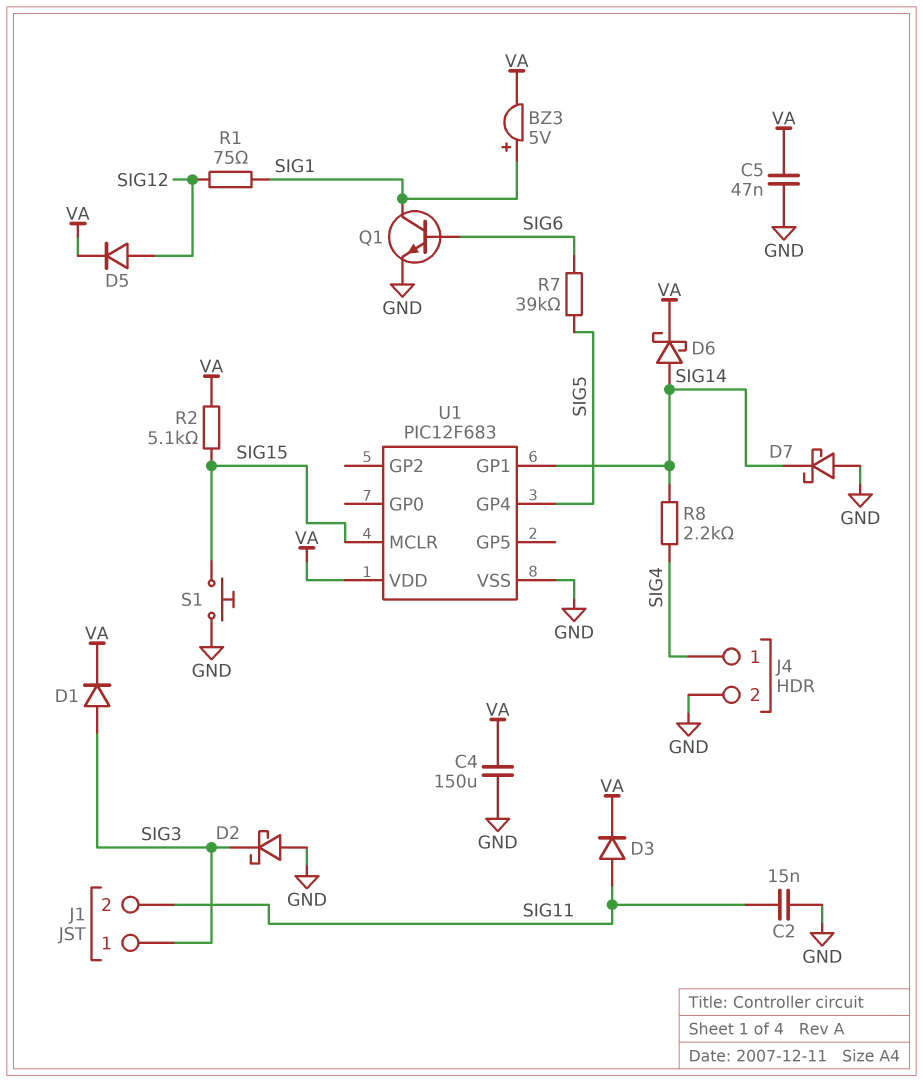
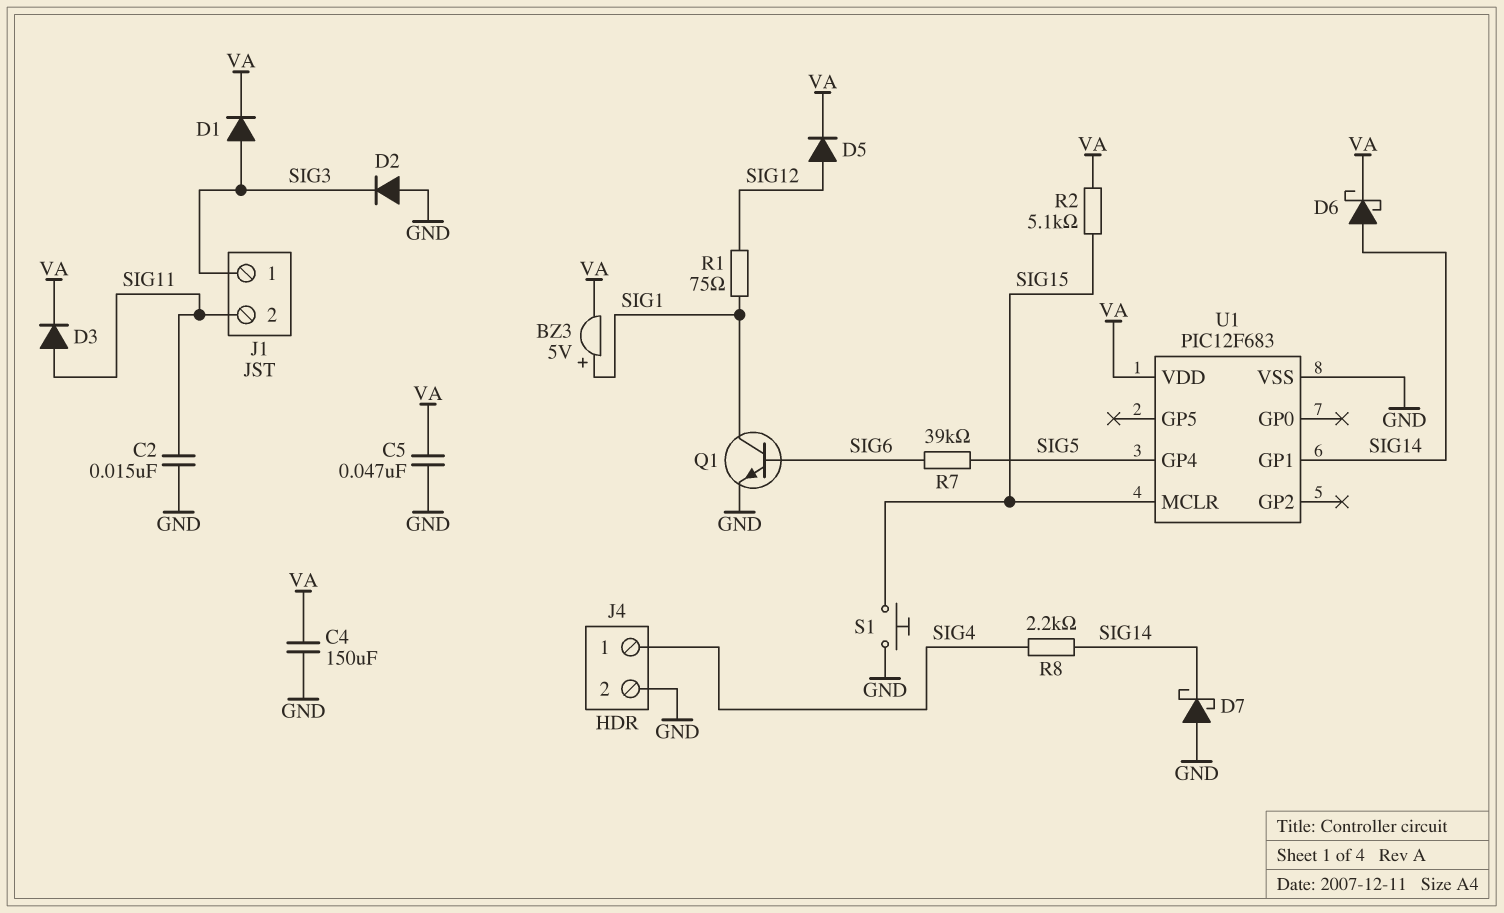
D2: schottky (A GND, K SIG3) -> diode (A GND, K SIG3)

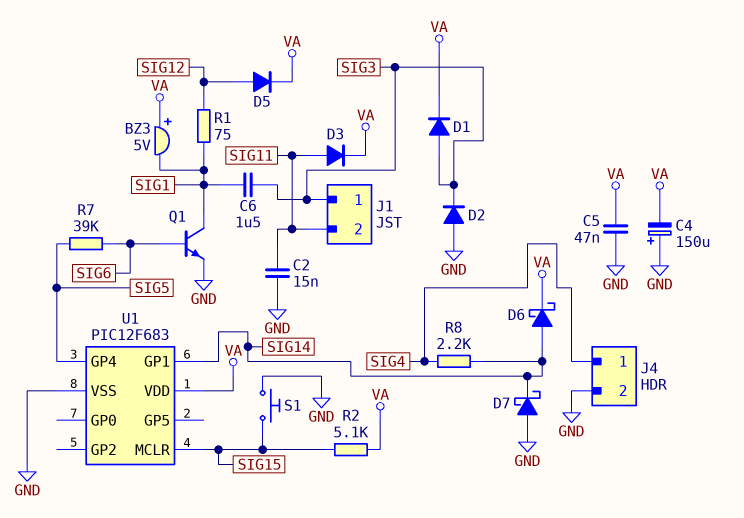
BZ3: buzzer 5V (plus SIG1, minus VA) -> buzzer 5V (plus VA, minus SIG1)
C4: 150uF (GND, VA) -> 150uF (plus GND, minus VA)
C6: none -> 1.5uF (SIG1, SIG3)

